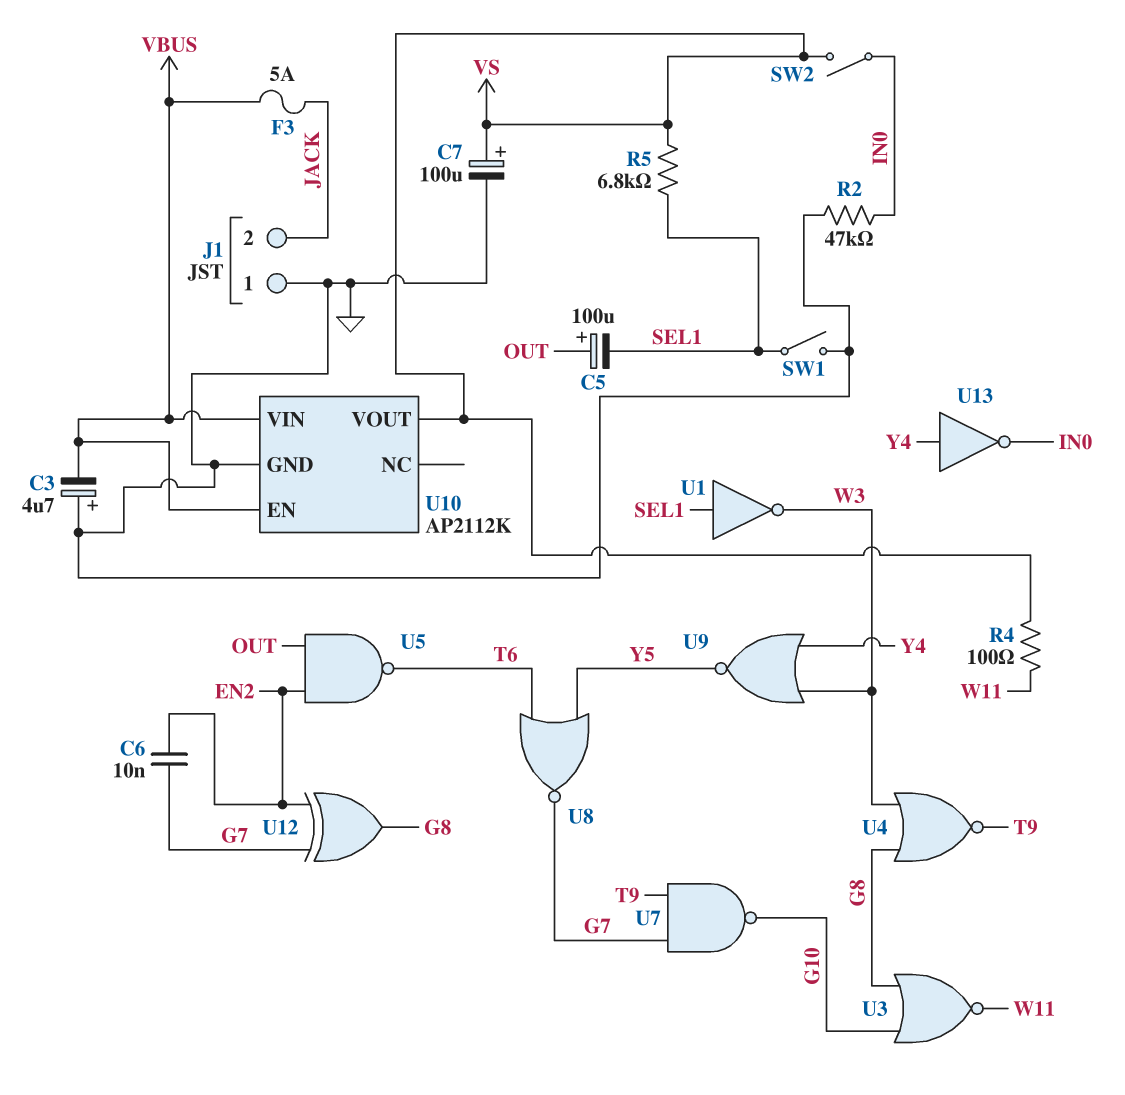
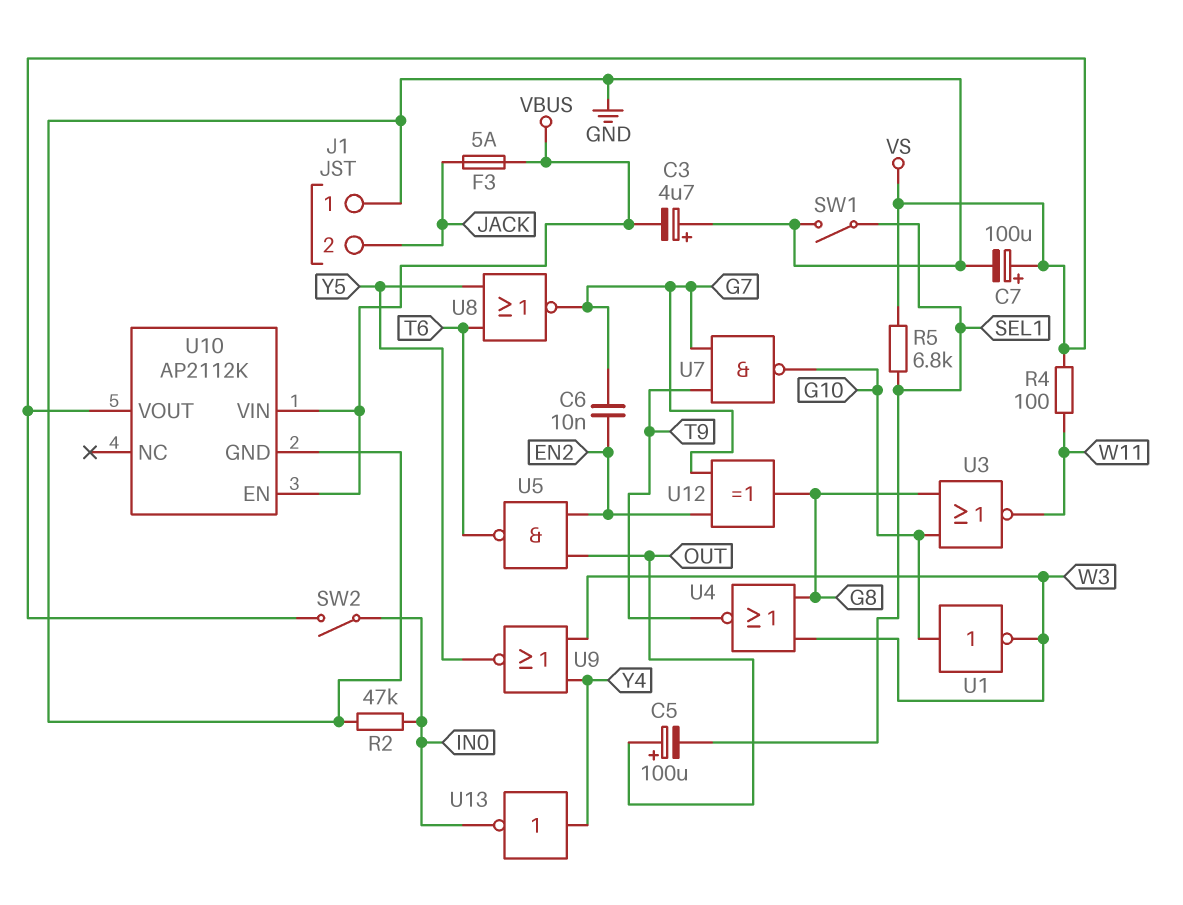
U1: NOT (in SEL1, out W3) -> NOT (in G10, out W3)

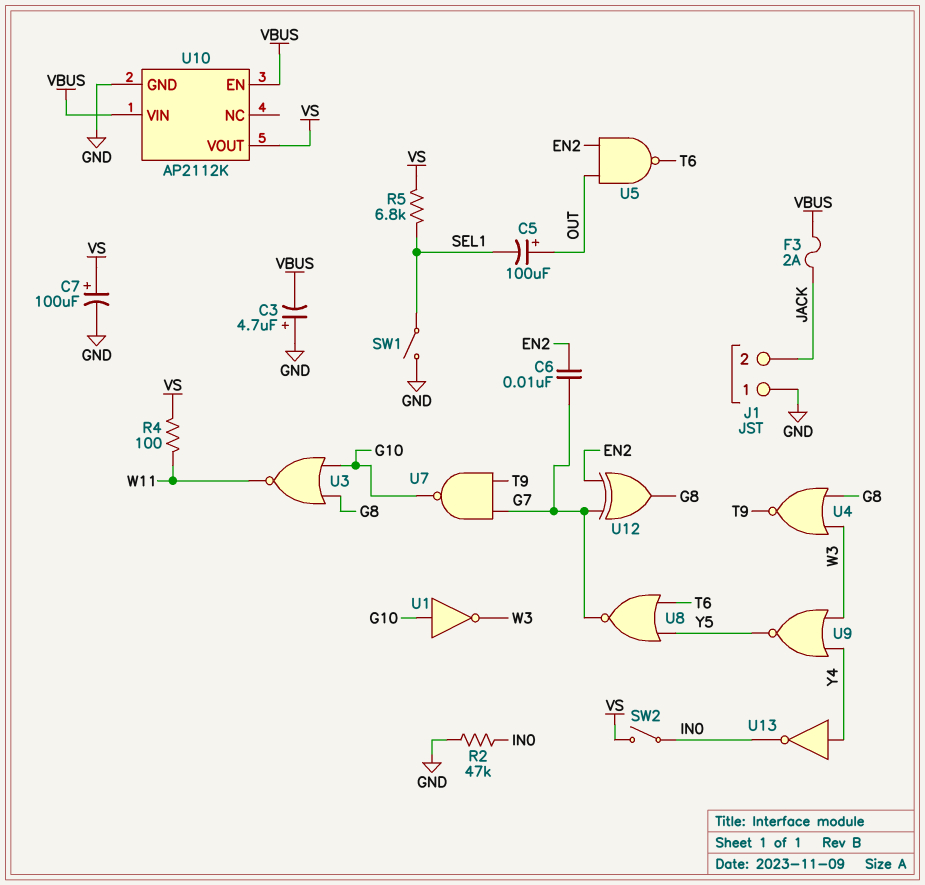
F3: 5A (JACK, VBUS) -> 2A (JACK, VBUS)

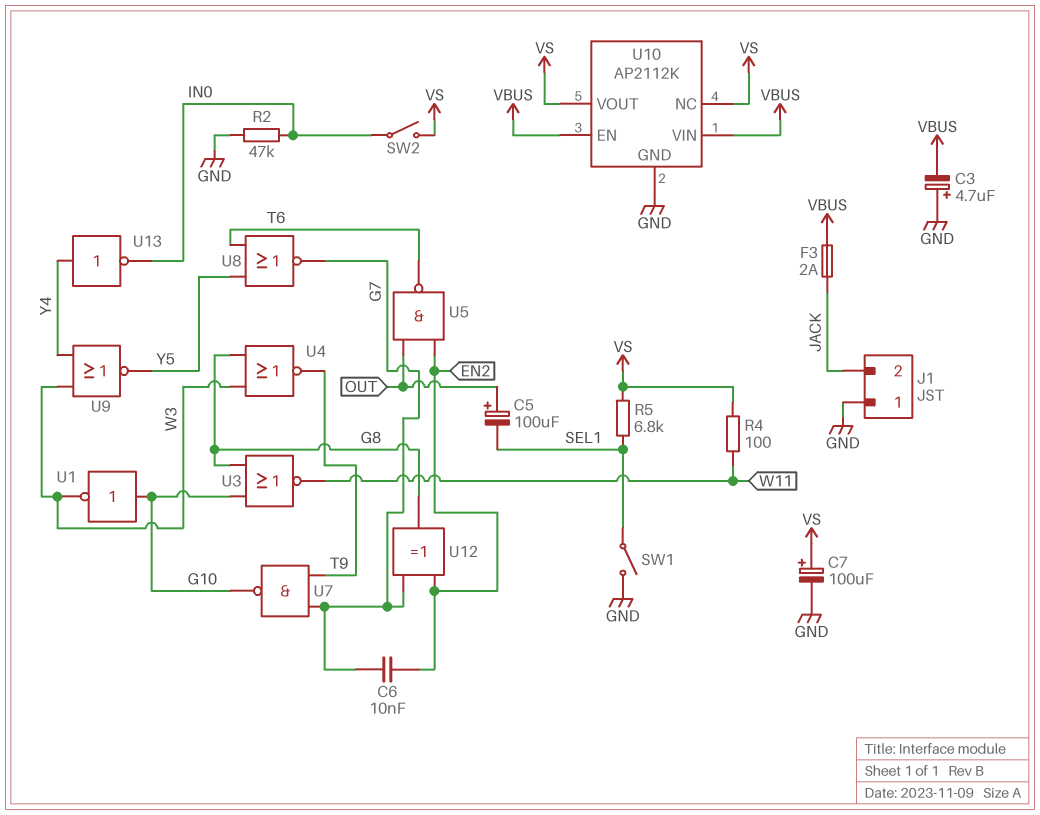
U10 pin NC: none -> VS

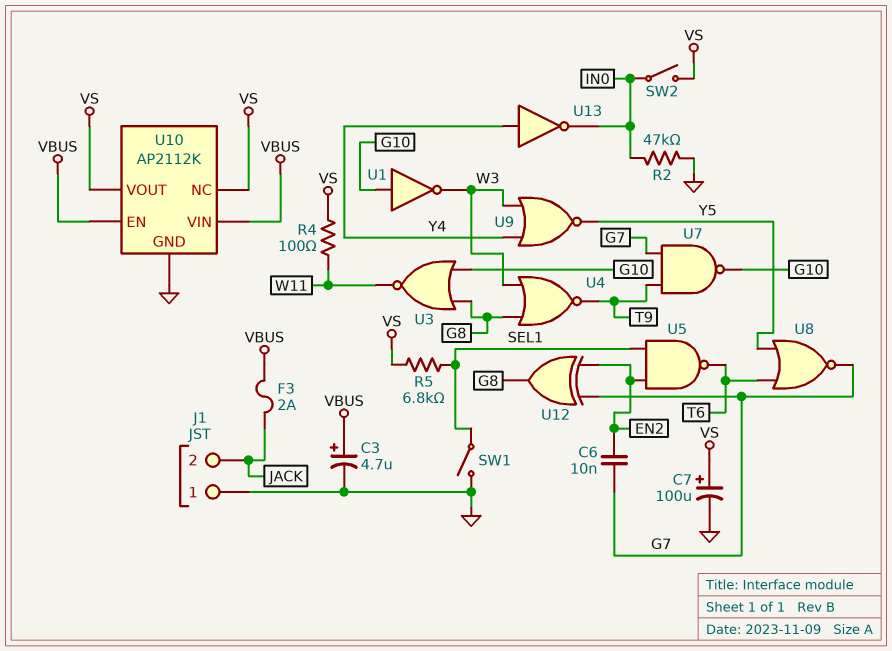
C3: 4.7uF (plus GND, minus VBUS) -> 4.7uF (plus VBUS, minus GND)
C5: 100uF (plus OUT, minus SEL1) -> none
U5: NAND (in EN2, in OUT, out T6) -> NAND (in EN2, in SEL1, out T6)

